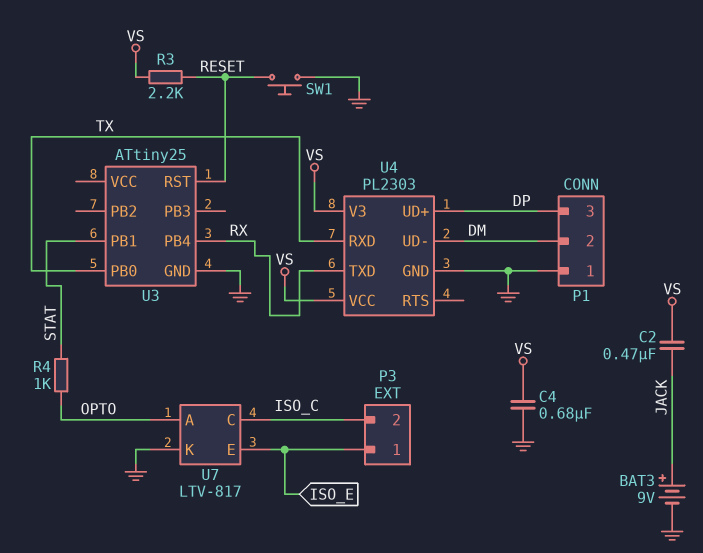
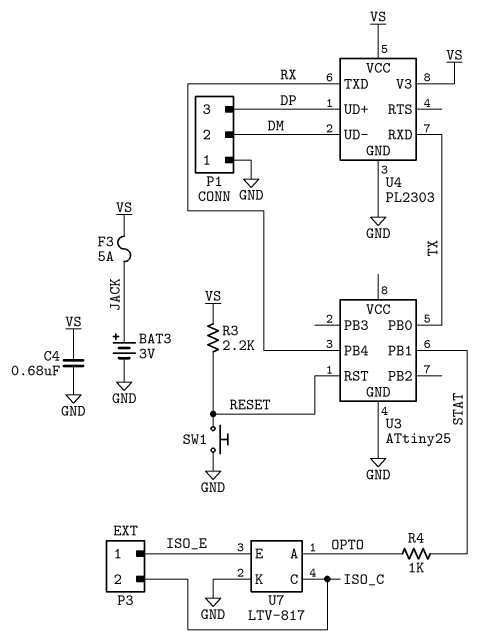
BAT3: 9V (plus JACK, minus GND) -> 3V (plus JACK, minus GND)
C2: 470nF (JACK, VS) -> none
F3: none -> 5A (JACK, VS)

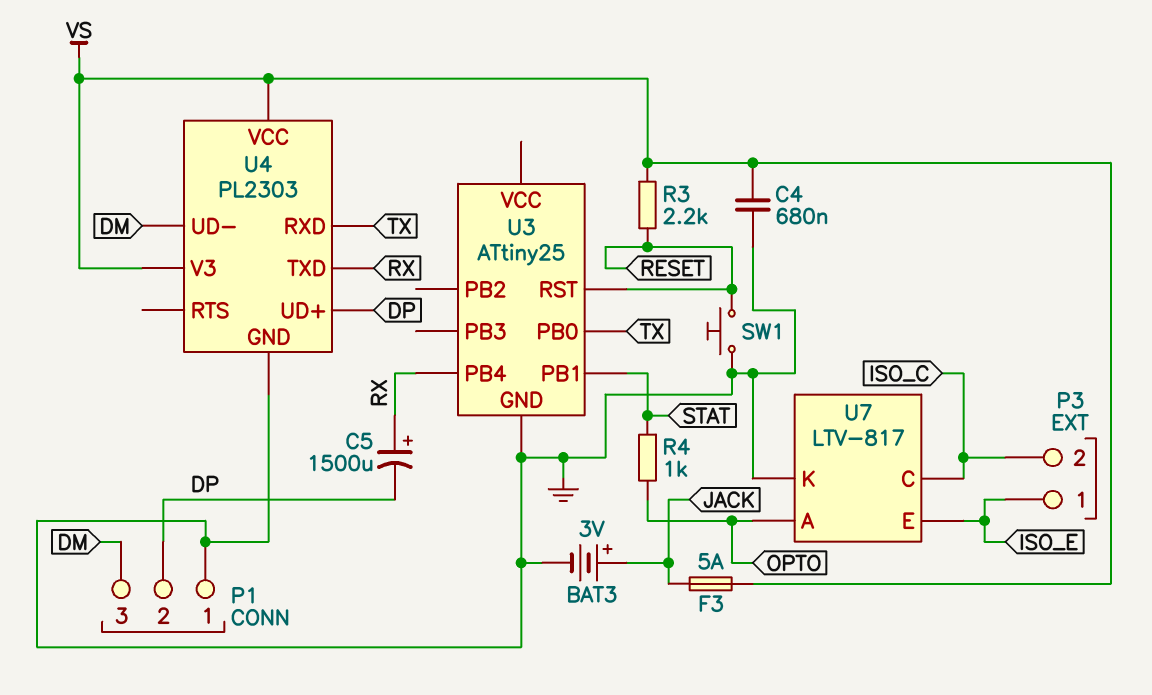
C5: none -> 1500uF (plus RX, minus DP)
P1 pin 2: DM -> DP
P1 pin 3: DP -> DM

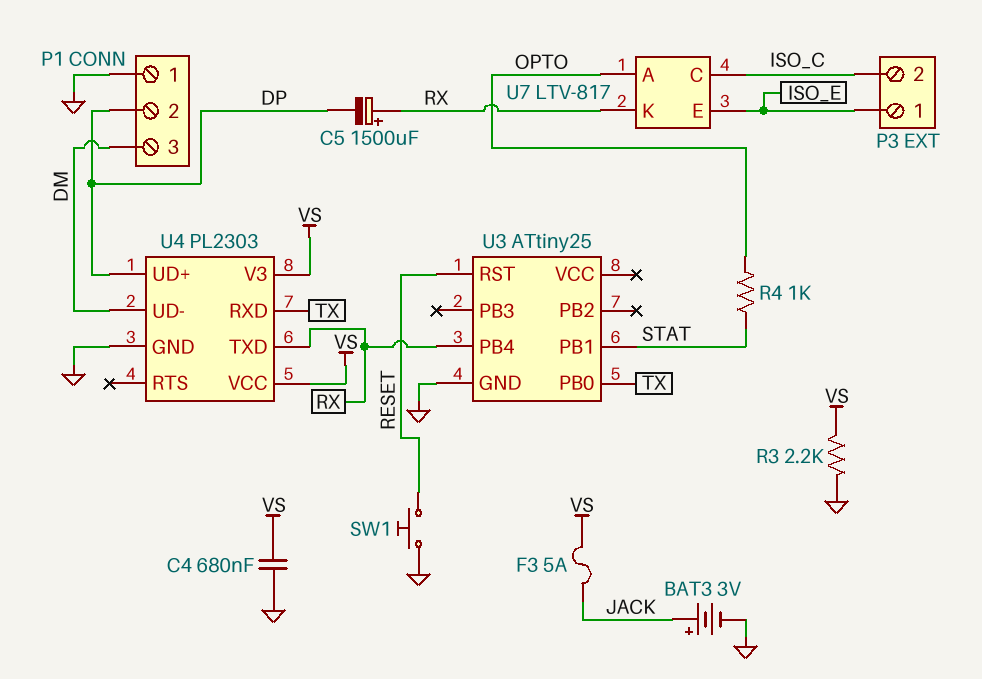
R3: 2.2k (RESET, VS) -> 2.2k (GND, VS)
U7 pin K: GND -> RX

